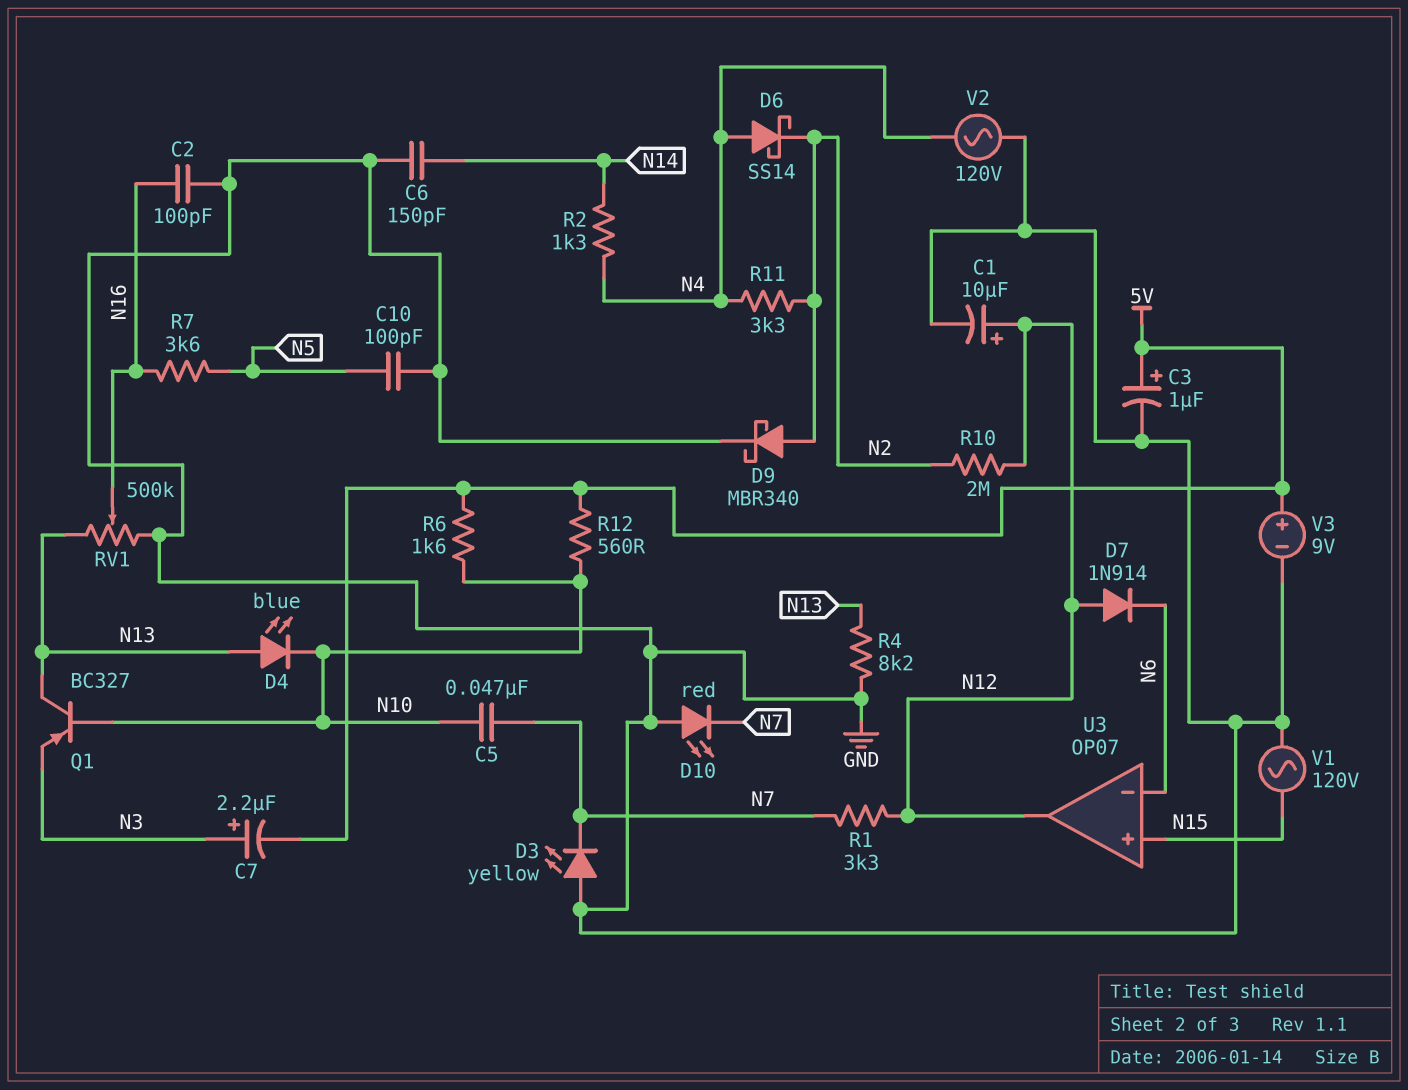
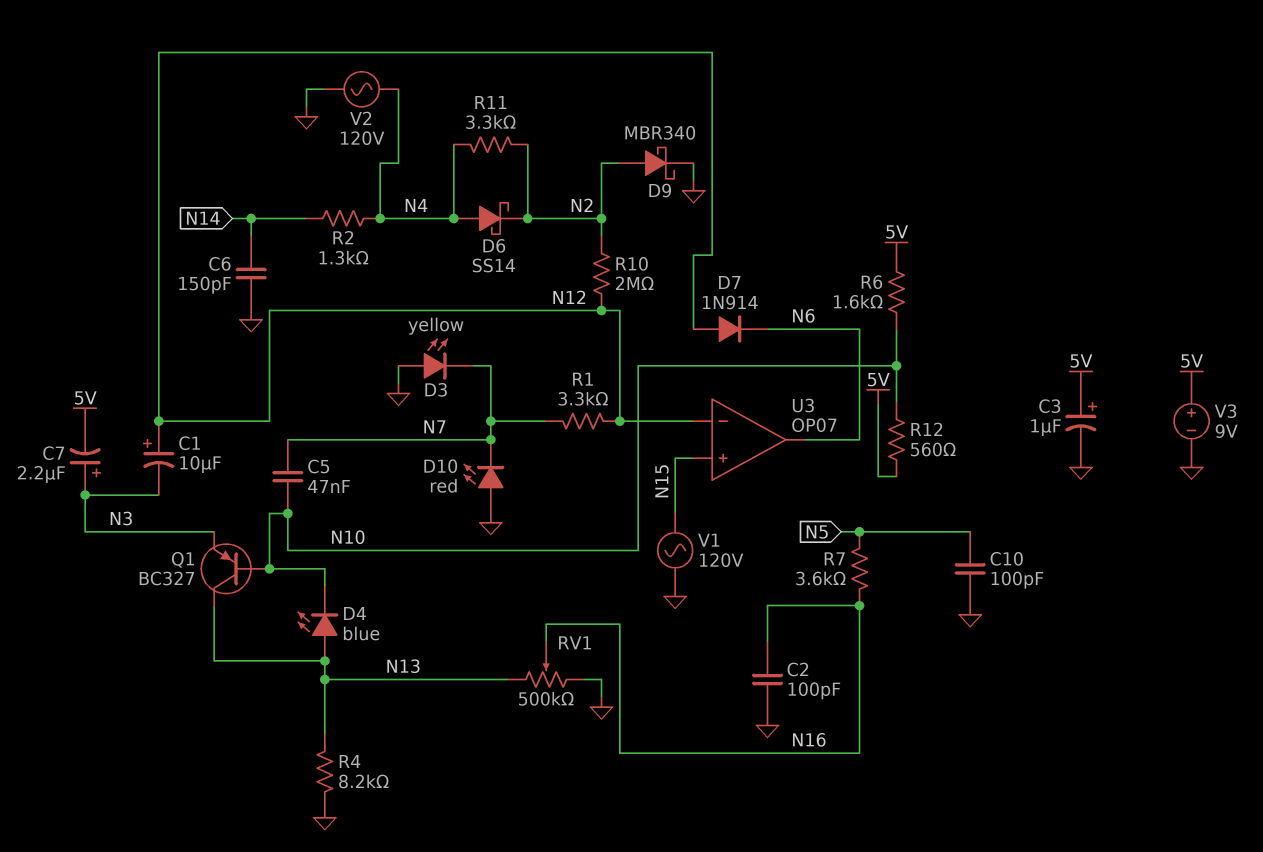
C1: 10uF (plus N12, minus GND) -> 10uF (plus N12, minus N3)
U3 pin in-: N6 -> N12
U3 pin out: N12 -> N6

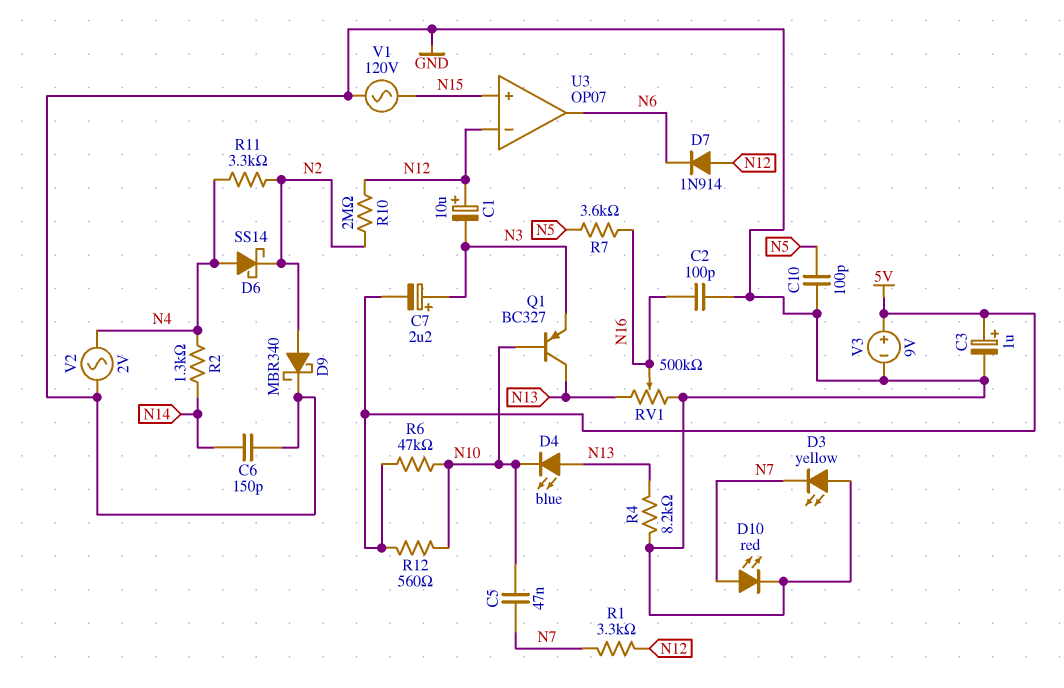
D10: LED red (A GND, K N7) -> LED red (A N7, K GND)
R6: 1.6k (5V, N10) -> 47k (5V, N10)
V2: AC 120V (GND, N4) -> AC 2V (GND, N4)

